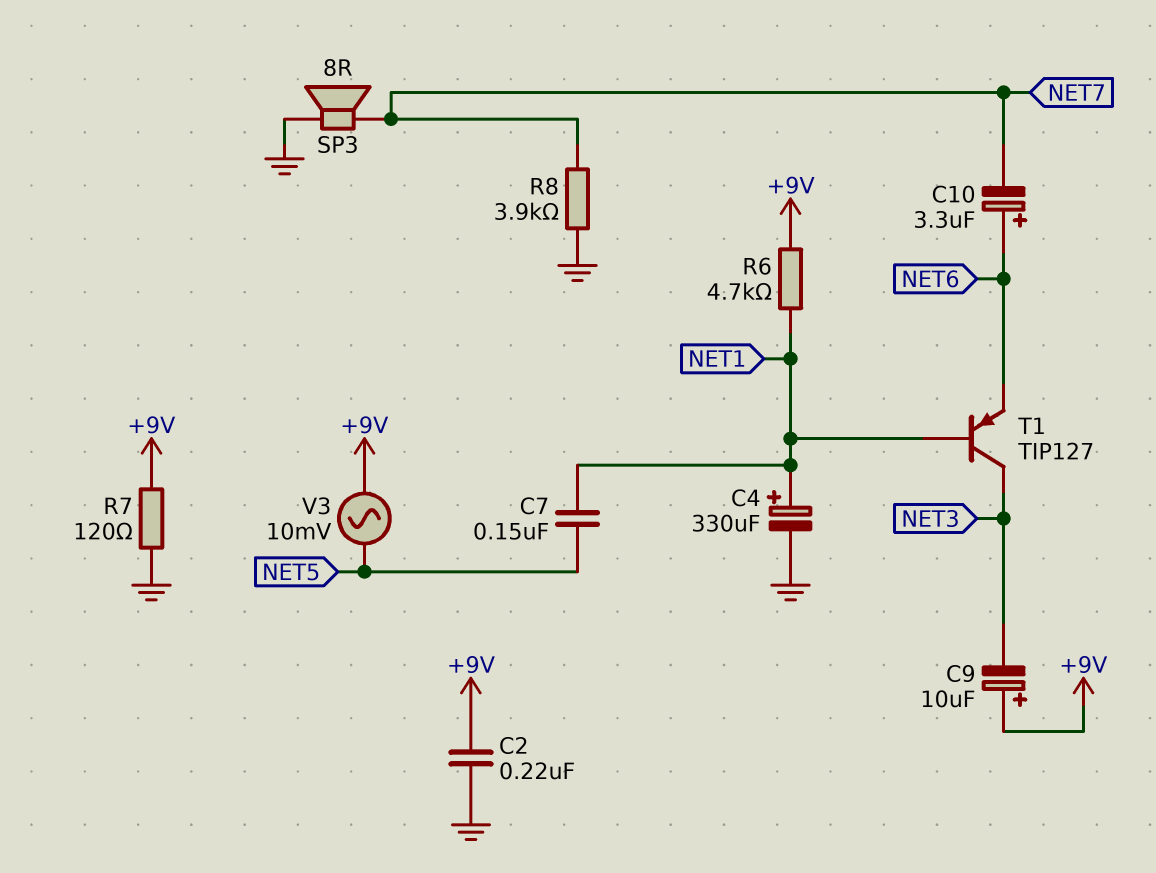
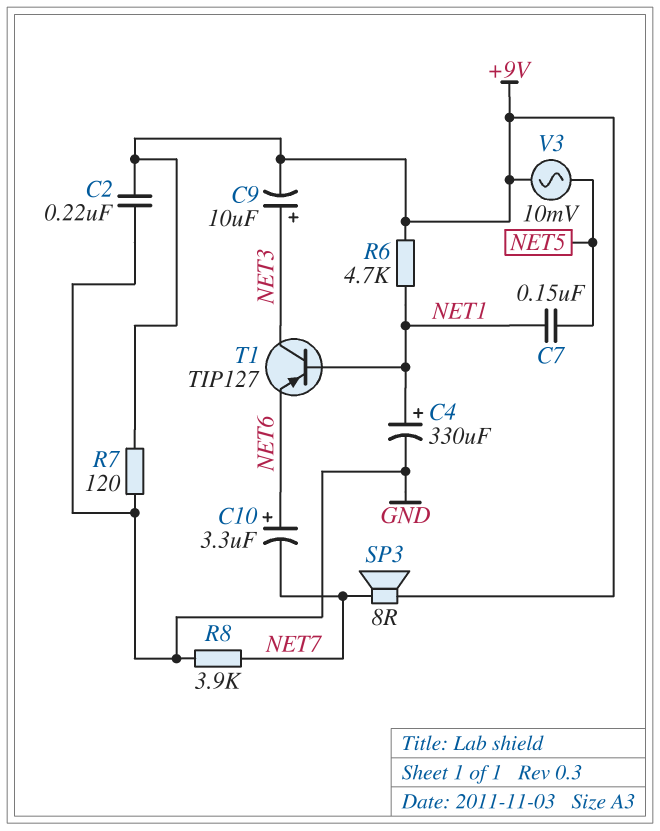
C9: 10uF (plus +9V, minus NET3) -> 10uF (plus NET3, minus +9V)
SP3: speaker 8R (GND, NET7) -> speaker 8R (+9V, NET7)

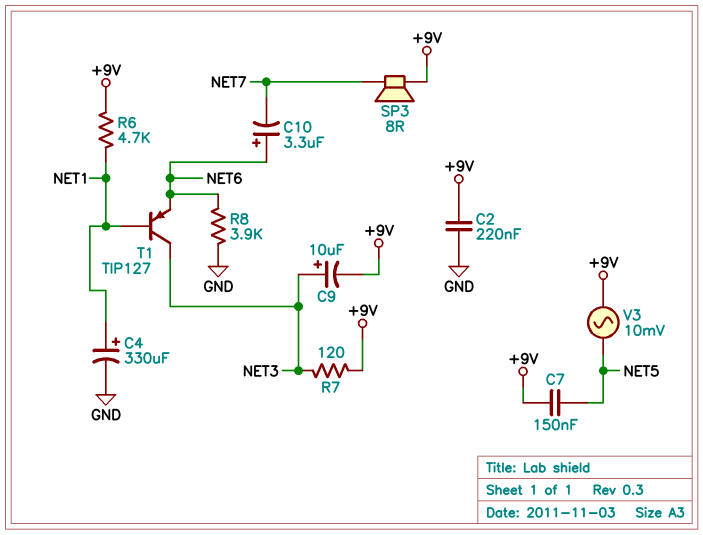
C7: 150nF (NET1, NET5) -> 150nF (+9V, NET5)
R7: 120 (+9V, GND) -> 120 (+9V, NET3)
R8: 3.9k (GND, NET7) -> 3.9k (GND, NET6)

